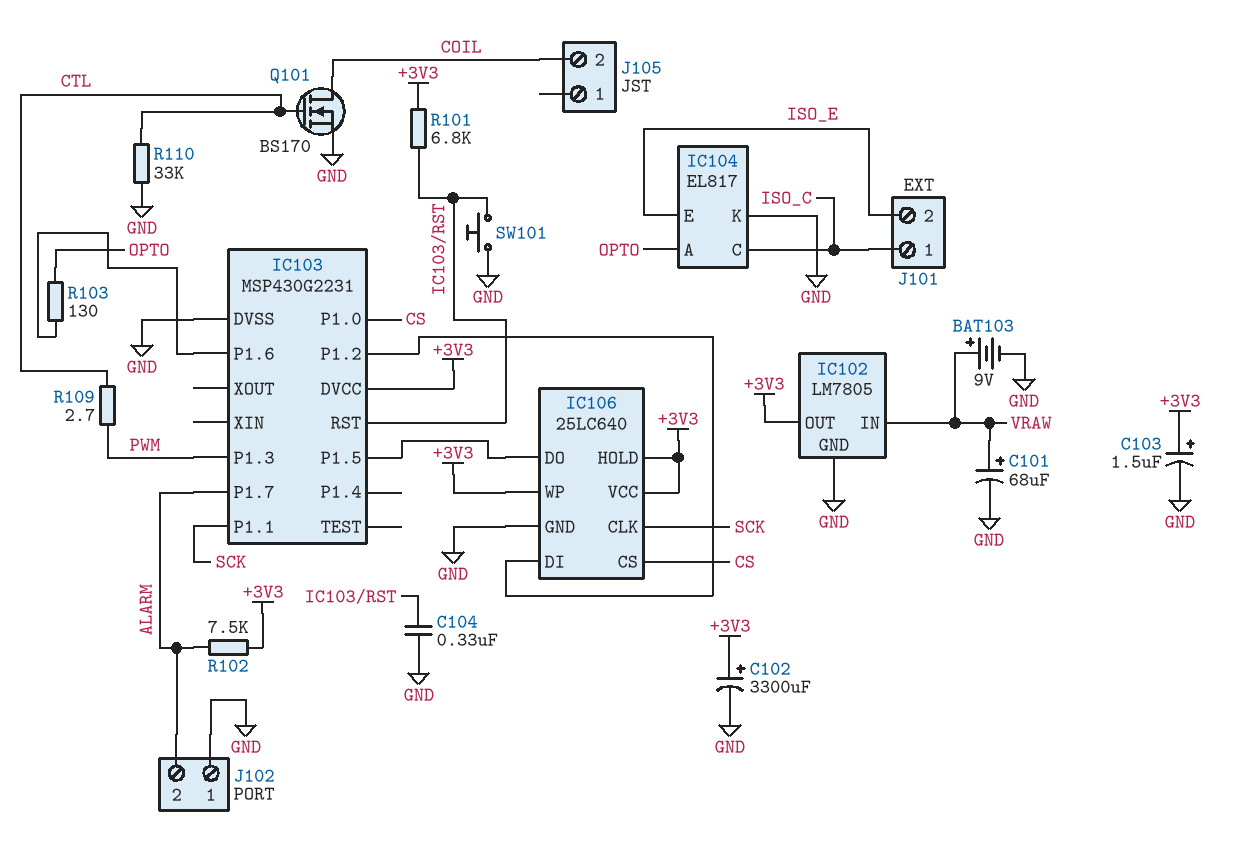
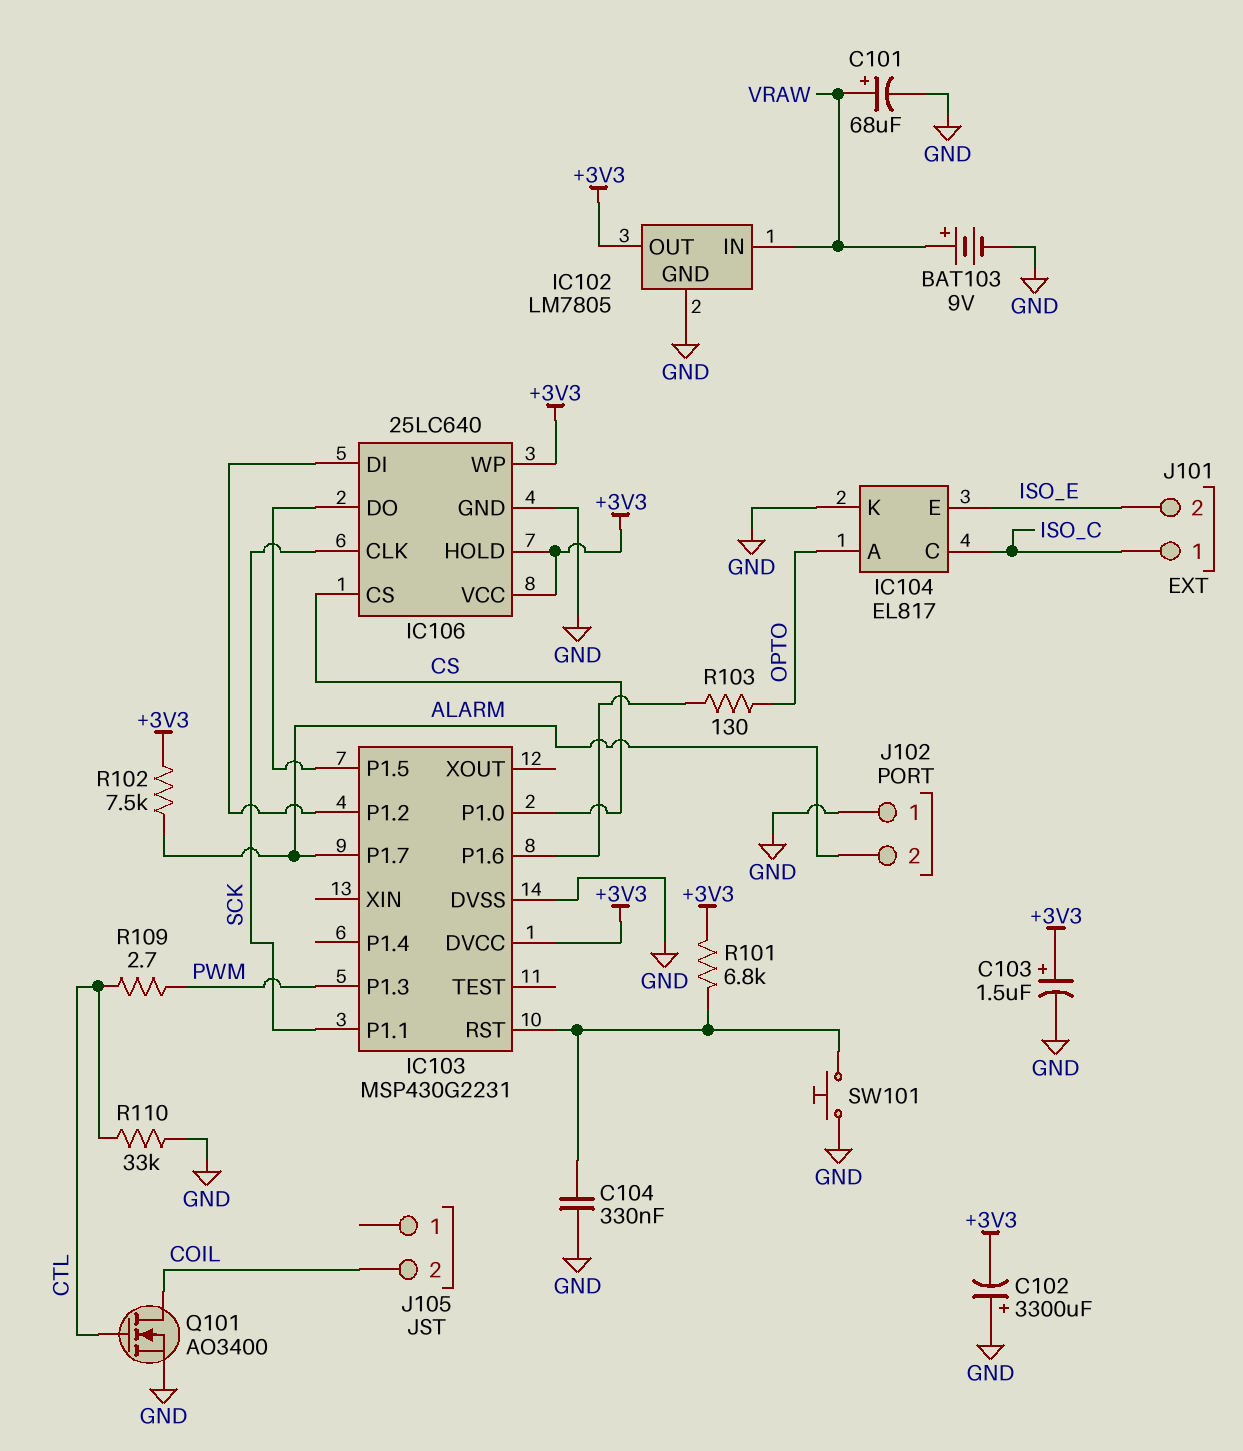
C102: 3300uF (plus +3V3, minus GND) -> 3300uF (plus GND, minus +3V3)
Q101: NMOS BS170 (G CTL, D COIL, S GND) -> NMOS AO3400 (G CTL, D COIL, S GND)

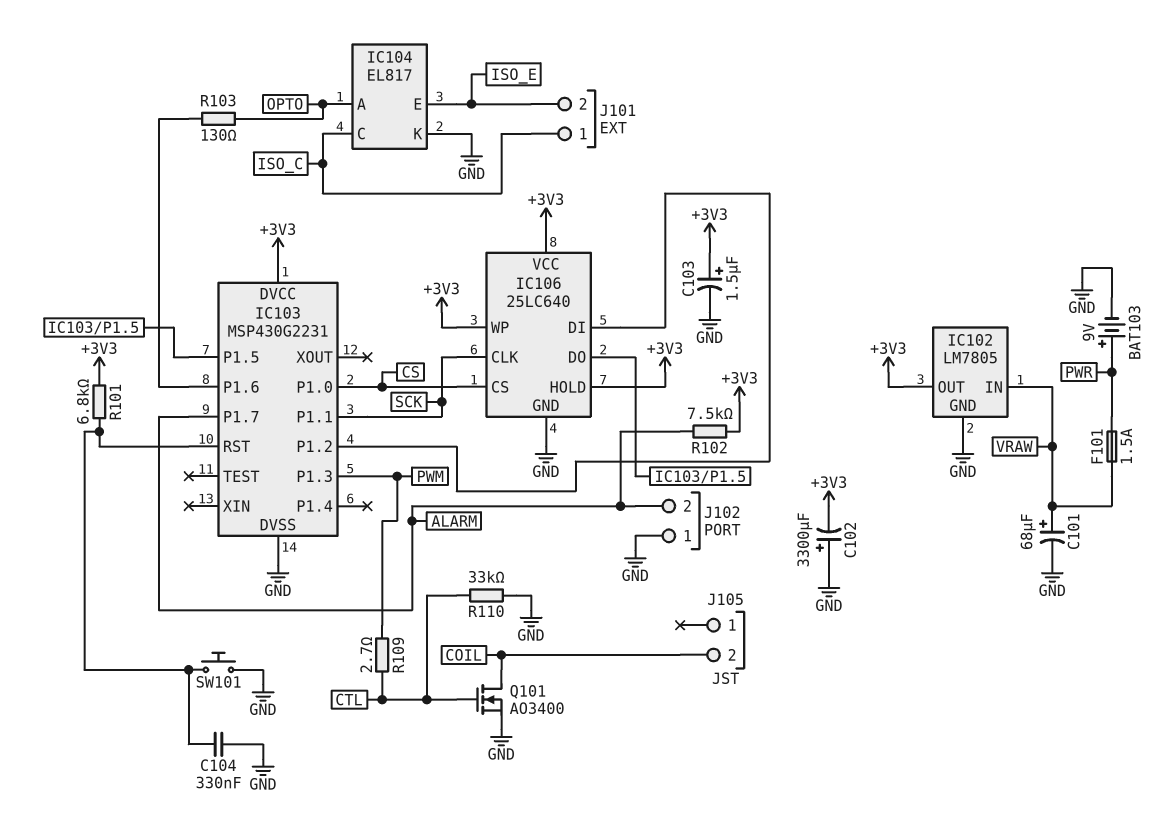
BAT103: 9V (plus VRAW, minus GND) -> 9V (plus PWR, minus GND)
F101: none -> 1.5A (PWR, VRAW)

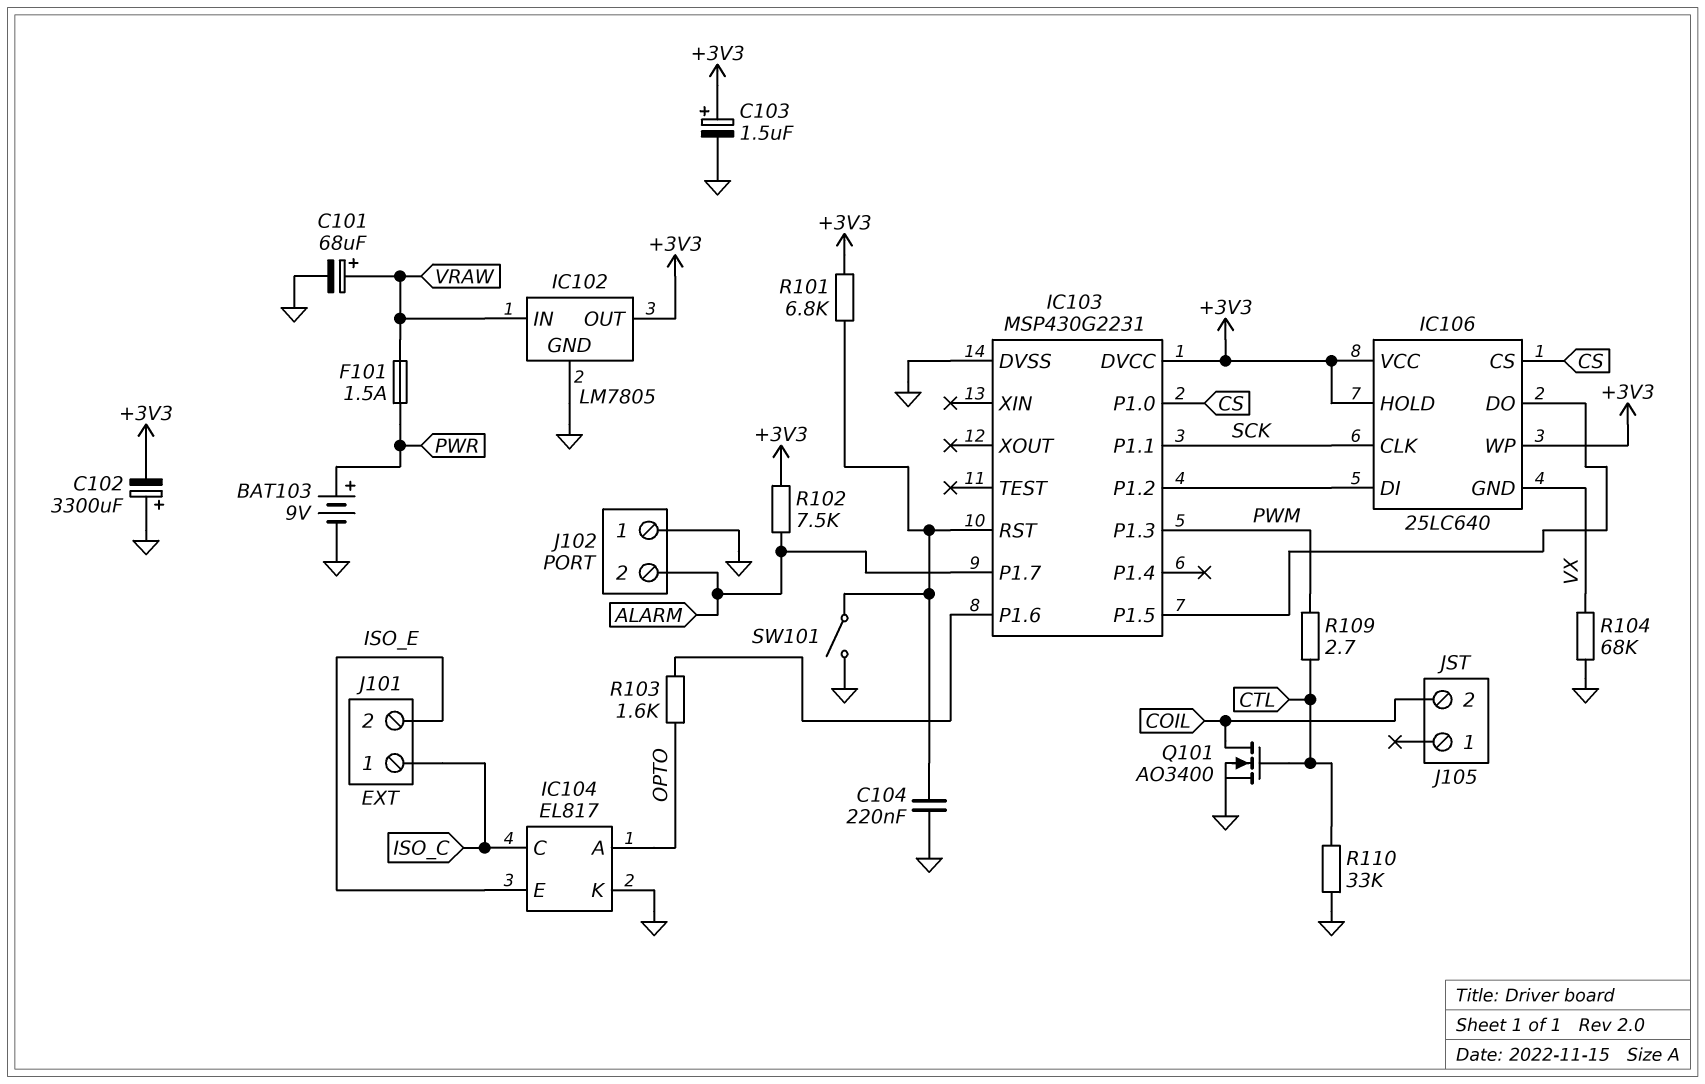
C104: 330nF (GND, IC103/RST) -> 220nF (GND, IC103/RST)
IC106 pin GND: GND -> VX
R103: 130 (IC103/P1.6, OPTO) -> 1.6k (IC103/P1.6, OPTO)
R104: none -> 68k (GND, VX)
SW101: button (GND, IC103/RST) -> switch (GND, IC103/RST)

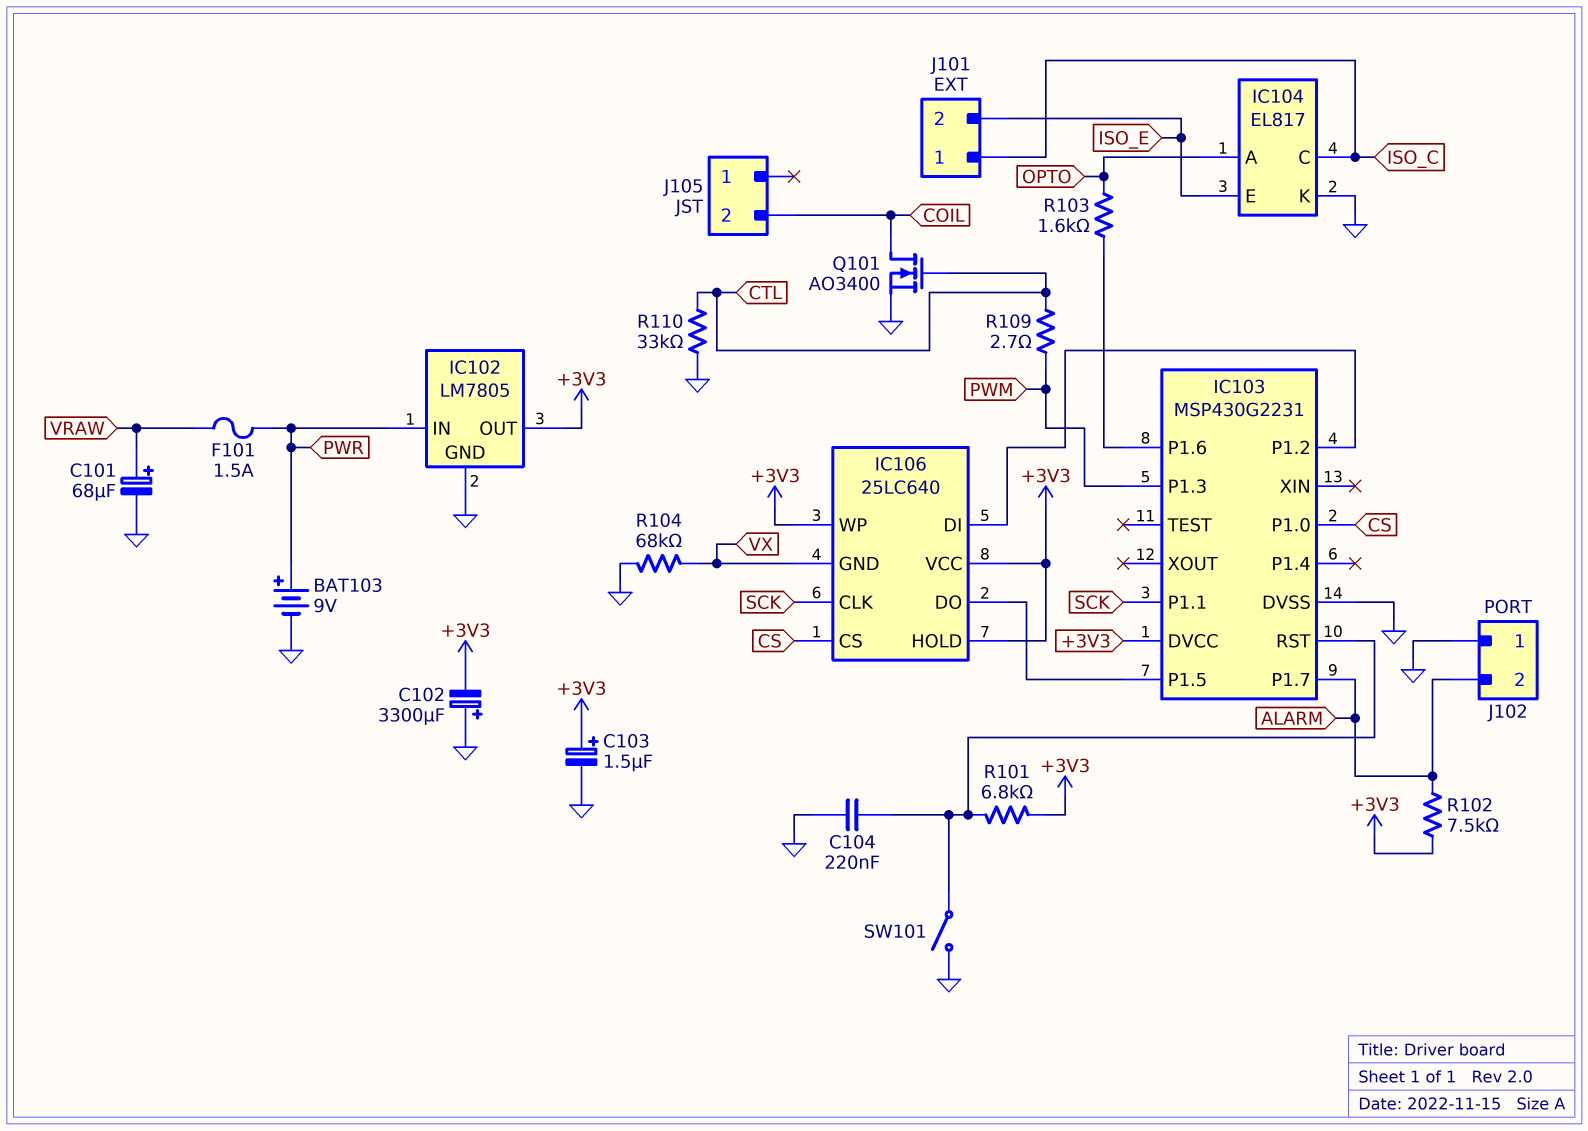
IC102 pin IN: VRAW -> PWR

